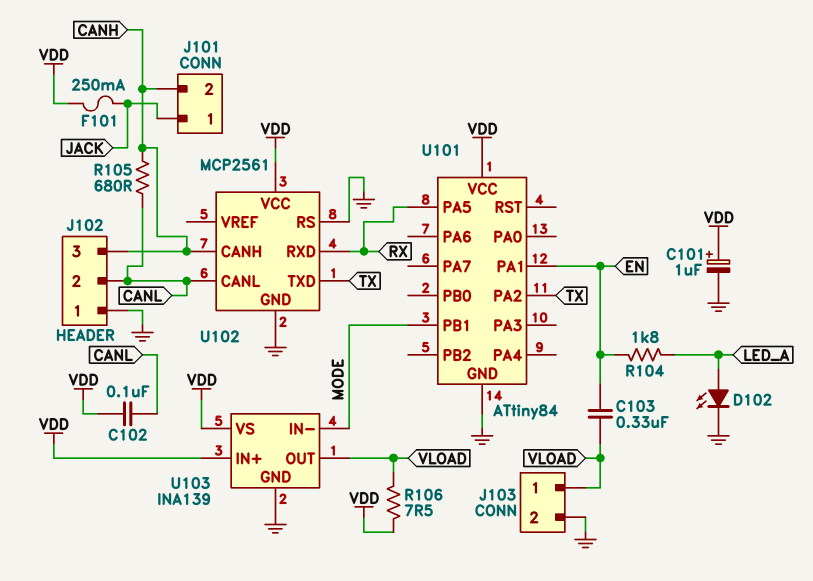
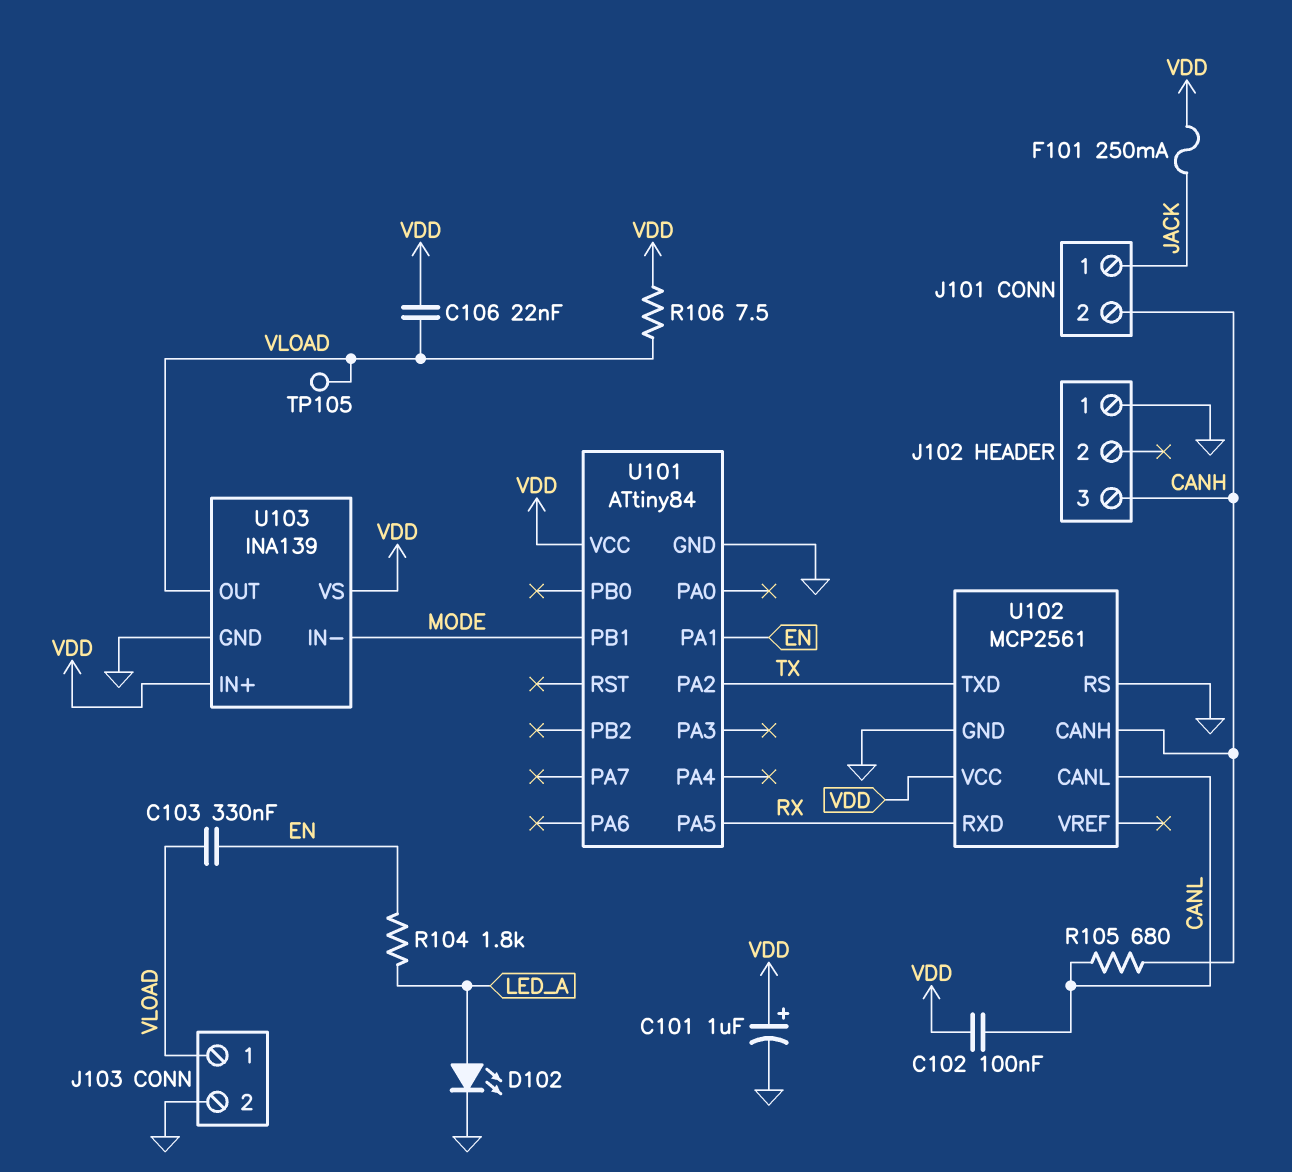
C106: none -> 22nF (VDD, VLOAD)
J102 pin 2: CANL -> none
TP105: none -> test point (VLOAD)

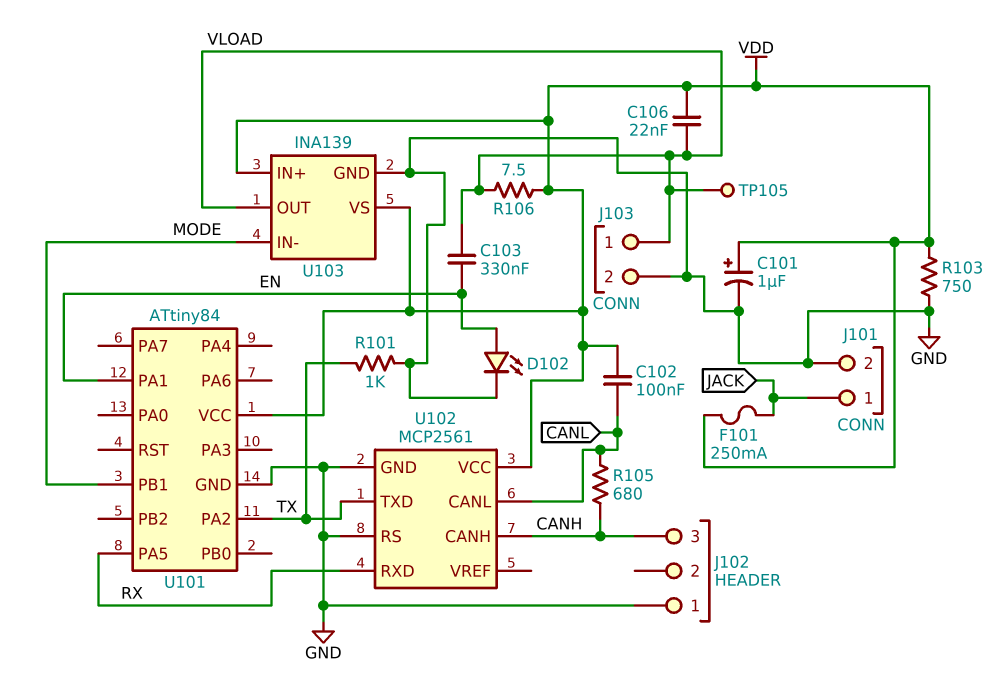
D102: LED (A LED_A, K GND) -> LED (A EN, K GND)
J101 pin 2: CANH -> GND
R101: none -> 1k (GND, TX)
R103: none -> 750 (GND, VDD)
R104: 1.8k (EN, LED_A) -> none

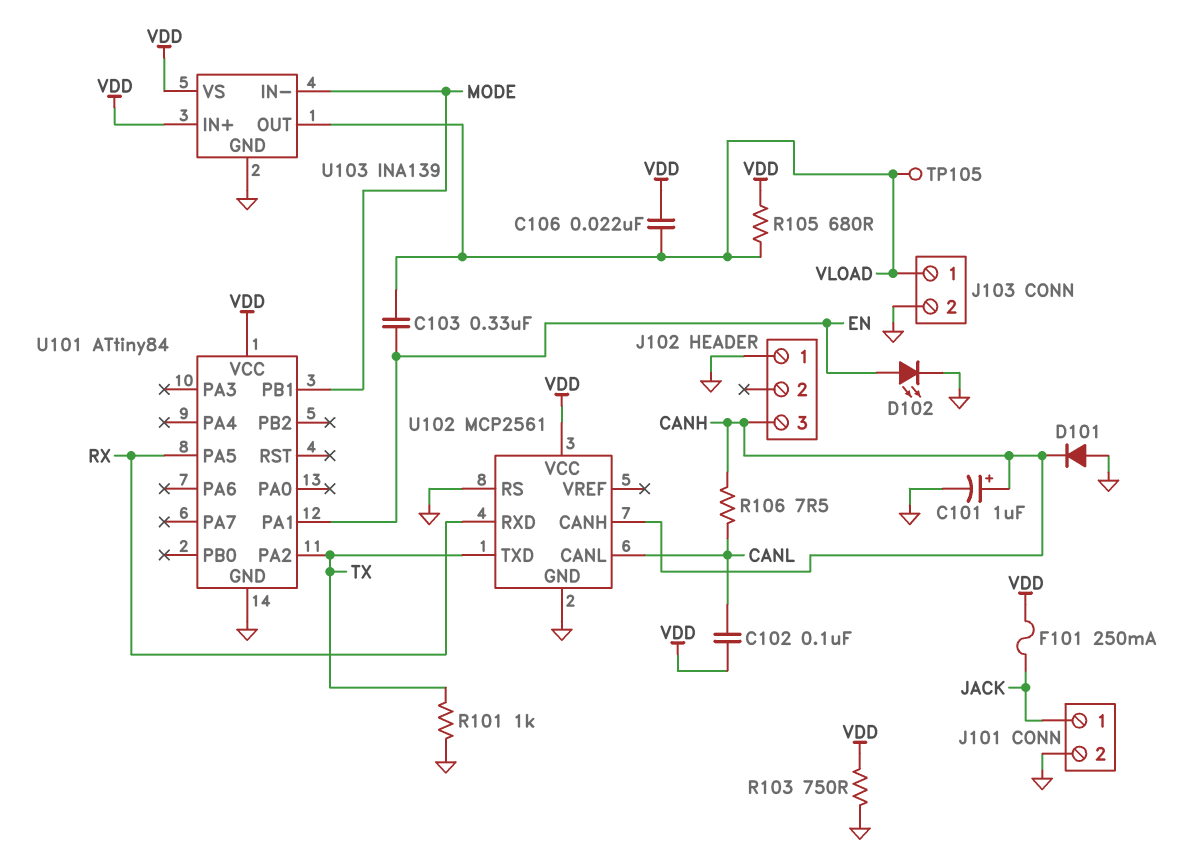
C101: 1uF (plus VDD, minus GND) -> 1uF (plus CANH, minus GND)
D101: none -> diode (A GND, K CANH)
R105: 680 (CANH, CANL) -> 680 (VDD, VLOAD)
R106: 7.5 (VDD, VLOAD) -> 7.5 (CANH, CANL)

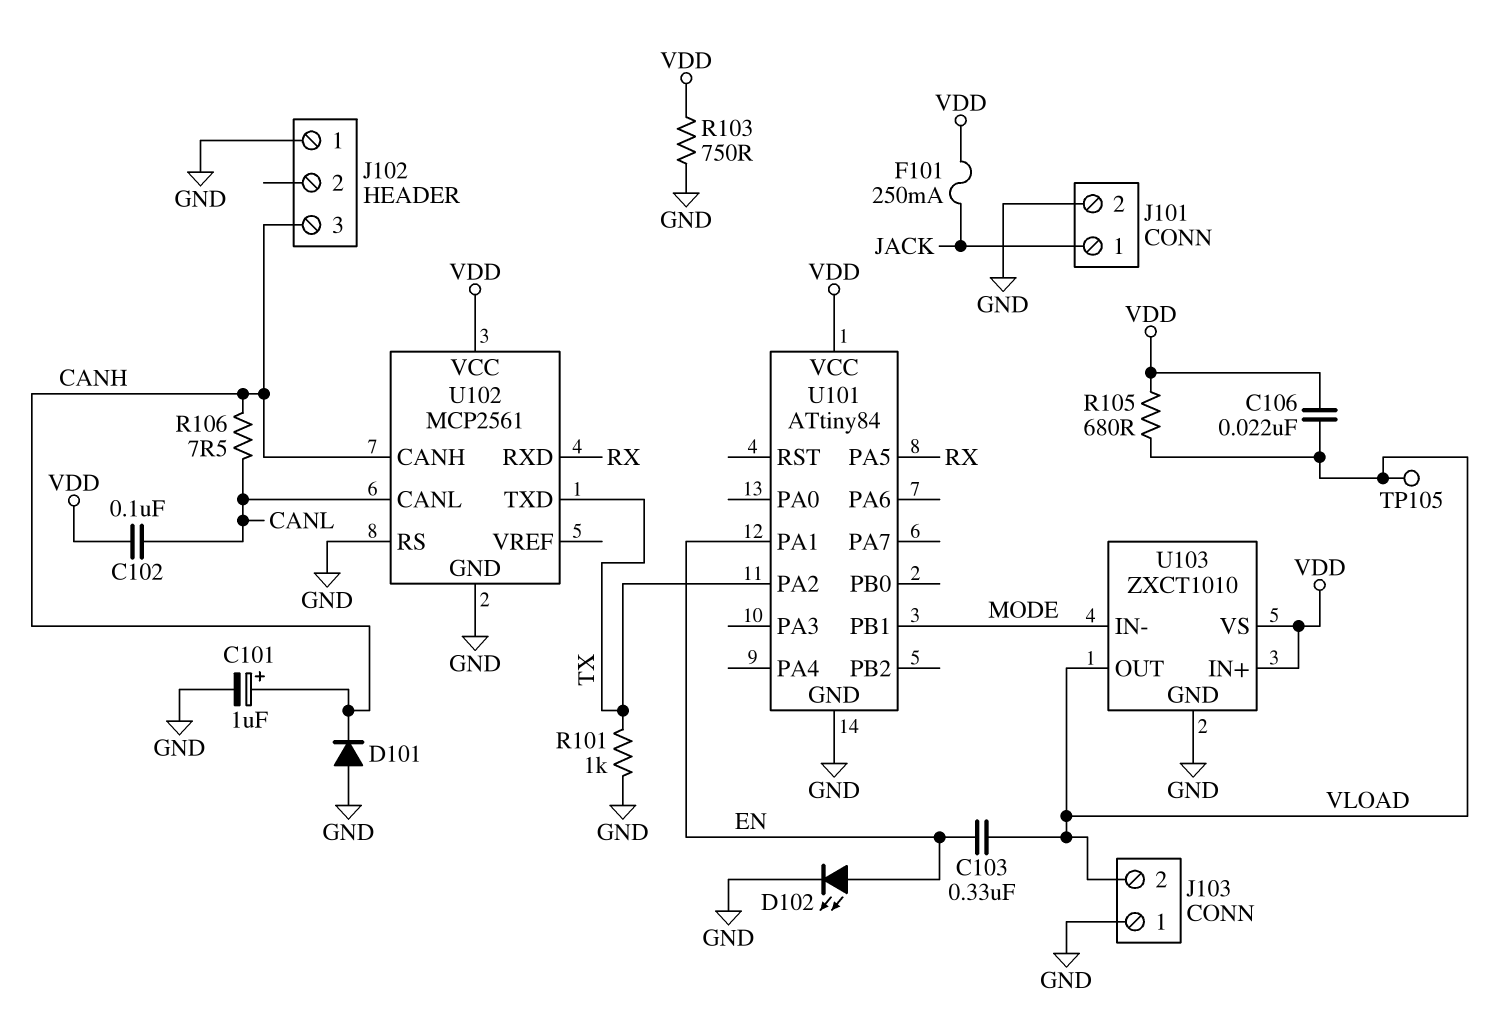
J103 pin 1: VLOAD -> GND
J103 pin 2: GND -> VLOAD
U103: INA139 -> ZXCT1010

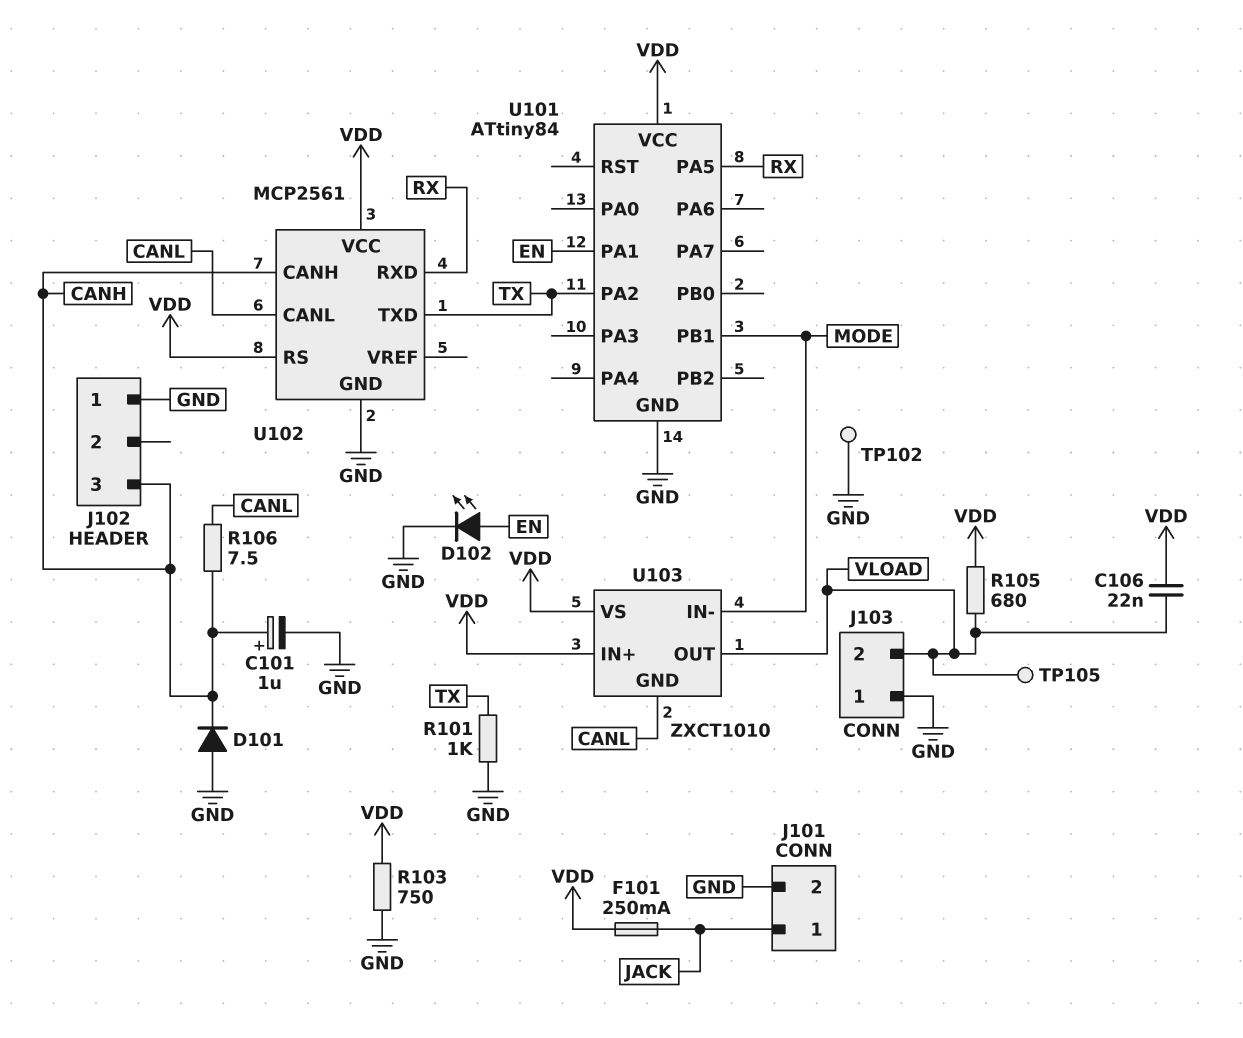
C102: 100nF (CANL, VDD) -> none
C103: 330nF (EN, VLOAD) -> none
TP102: none -> test point (GND)
U102 pin RS: GND -> VDD
U103 pin GND: GND -> CANL

